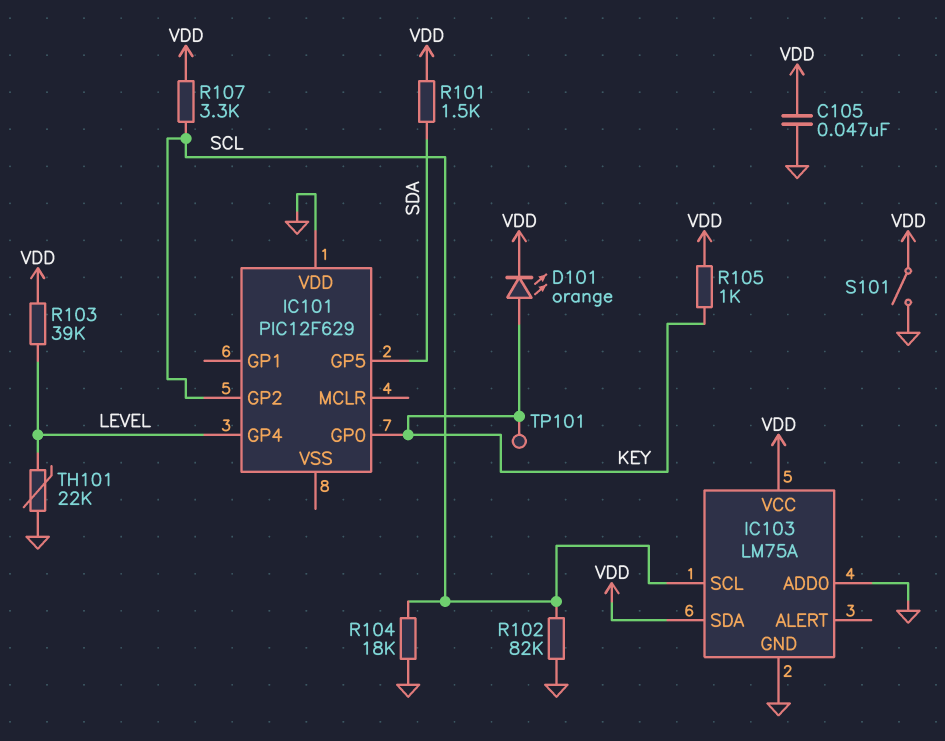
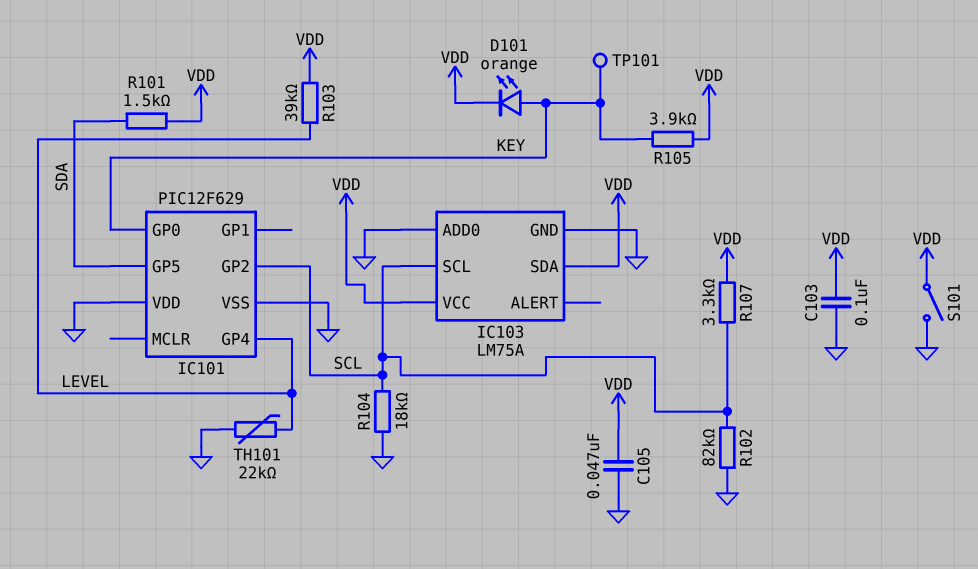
C103: none -> 100nF (GND, VDD)
IC101 pin VSS: none -> GND
R105: 1k (KEY, VDD) -> 3.9k (KEY, VDD)

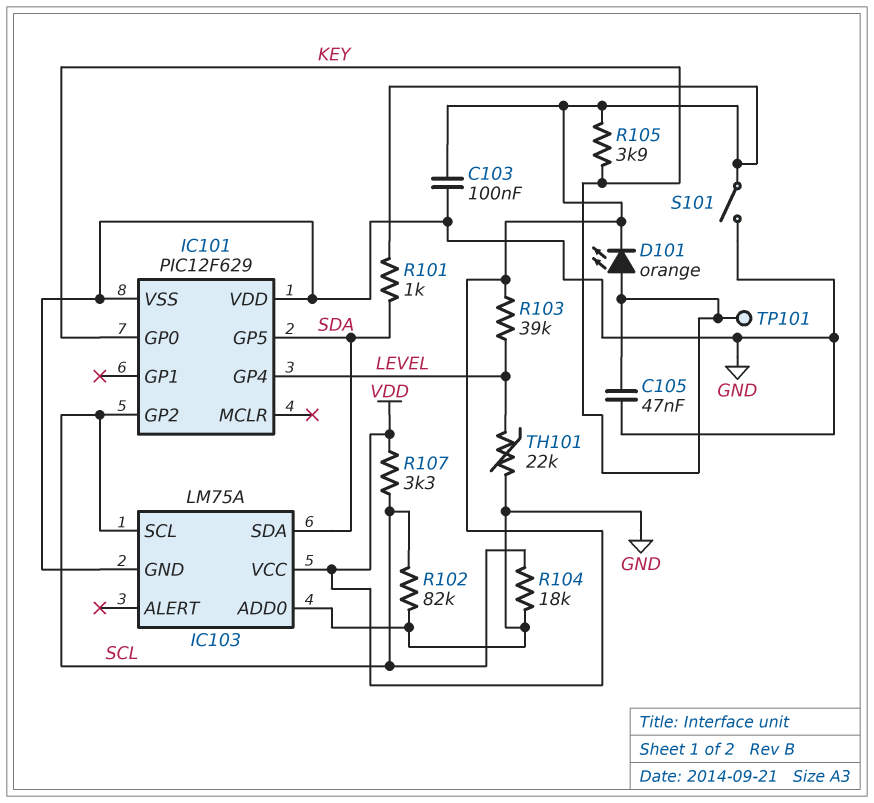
C105: 47nF (GND, VDD) -> 47nF (GND, KEY)
IC103 pin SDA: VDD -> SDA
R101: 1.5k (SDA, VDD) -> 1k (SDA, VDD)

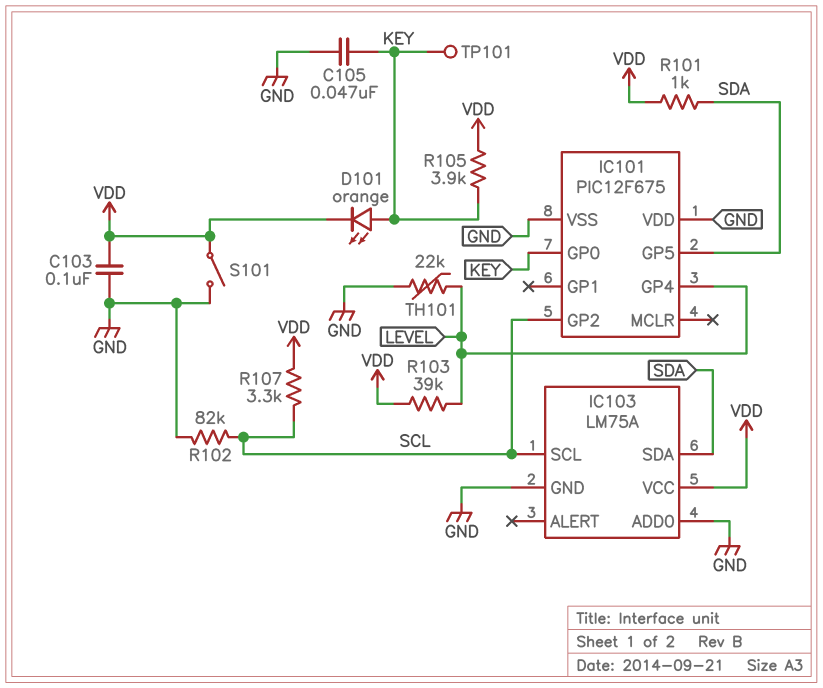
IC101: PIC12F629 -> PIC12F675
R104: 18k (GND, SCL) -> none

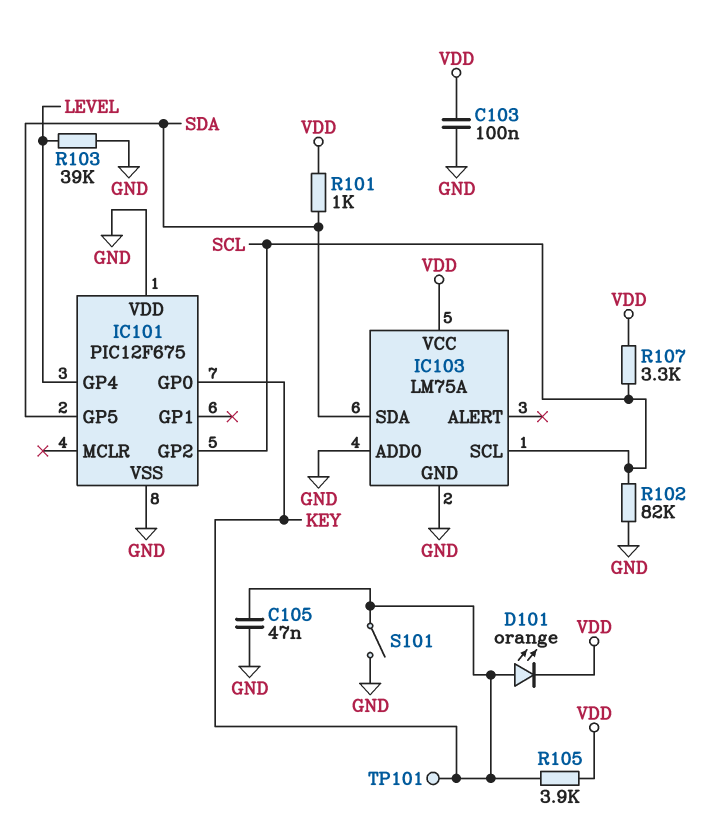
R103: 39k (LEVEL, VDD) -> 39k (GND, LEVEL)
S101: switch (GND, VDD) -> switch (GND, KEY)
TH101: 22k (GND, LEVEL) -> none

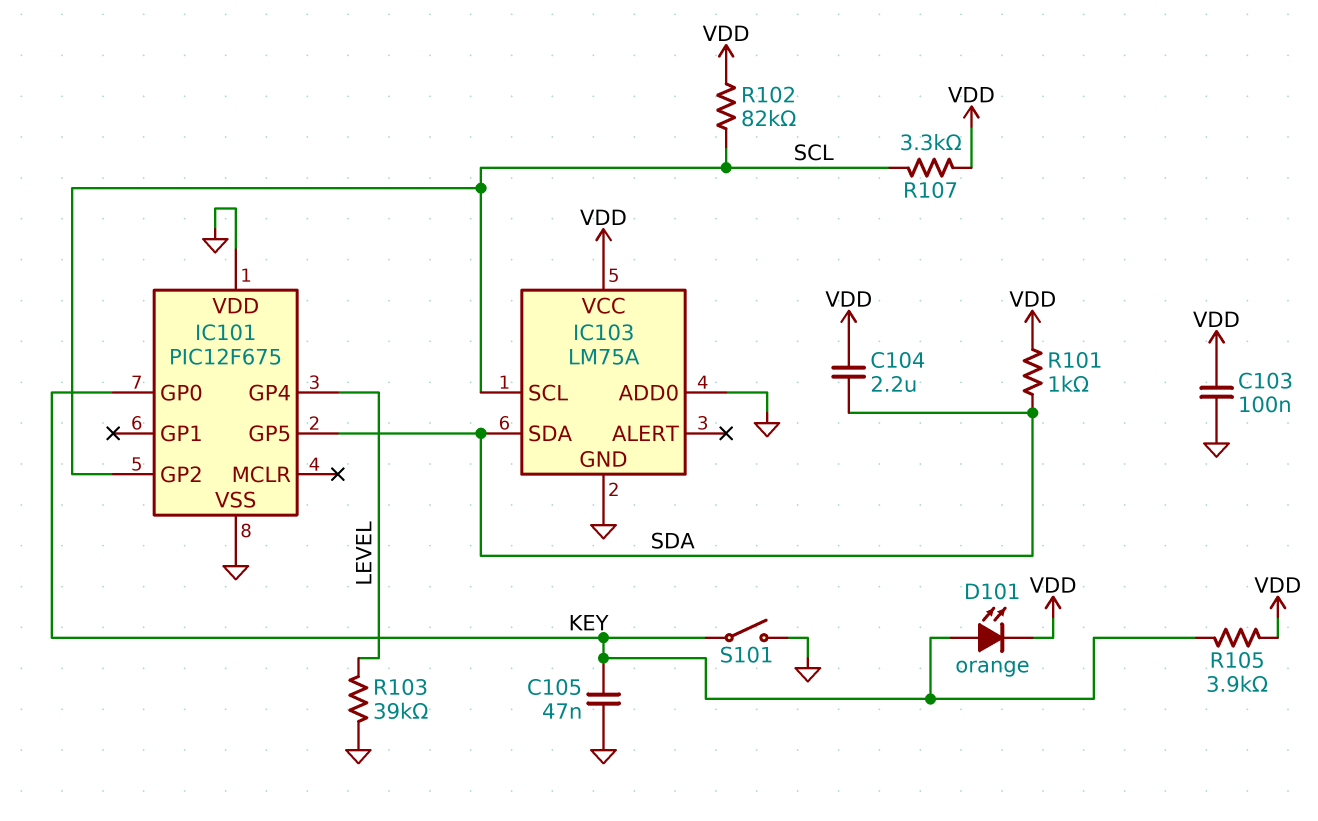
C104: none -> 2.2uF (SDA, VDD)
R102: 82k (GND, SCL) -> 82k (SCL, VDD)
TP101: test point (KEY) -> none

